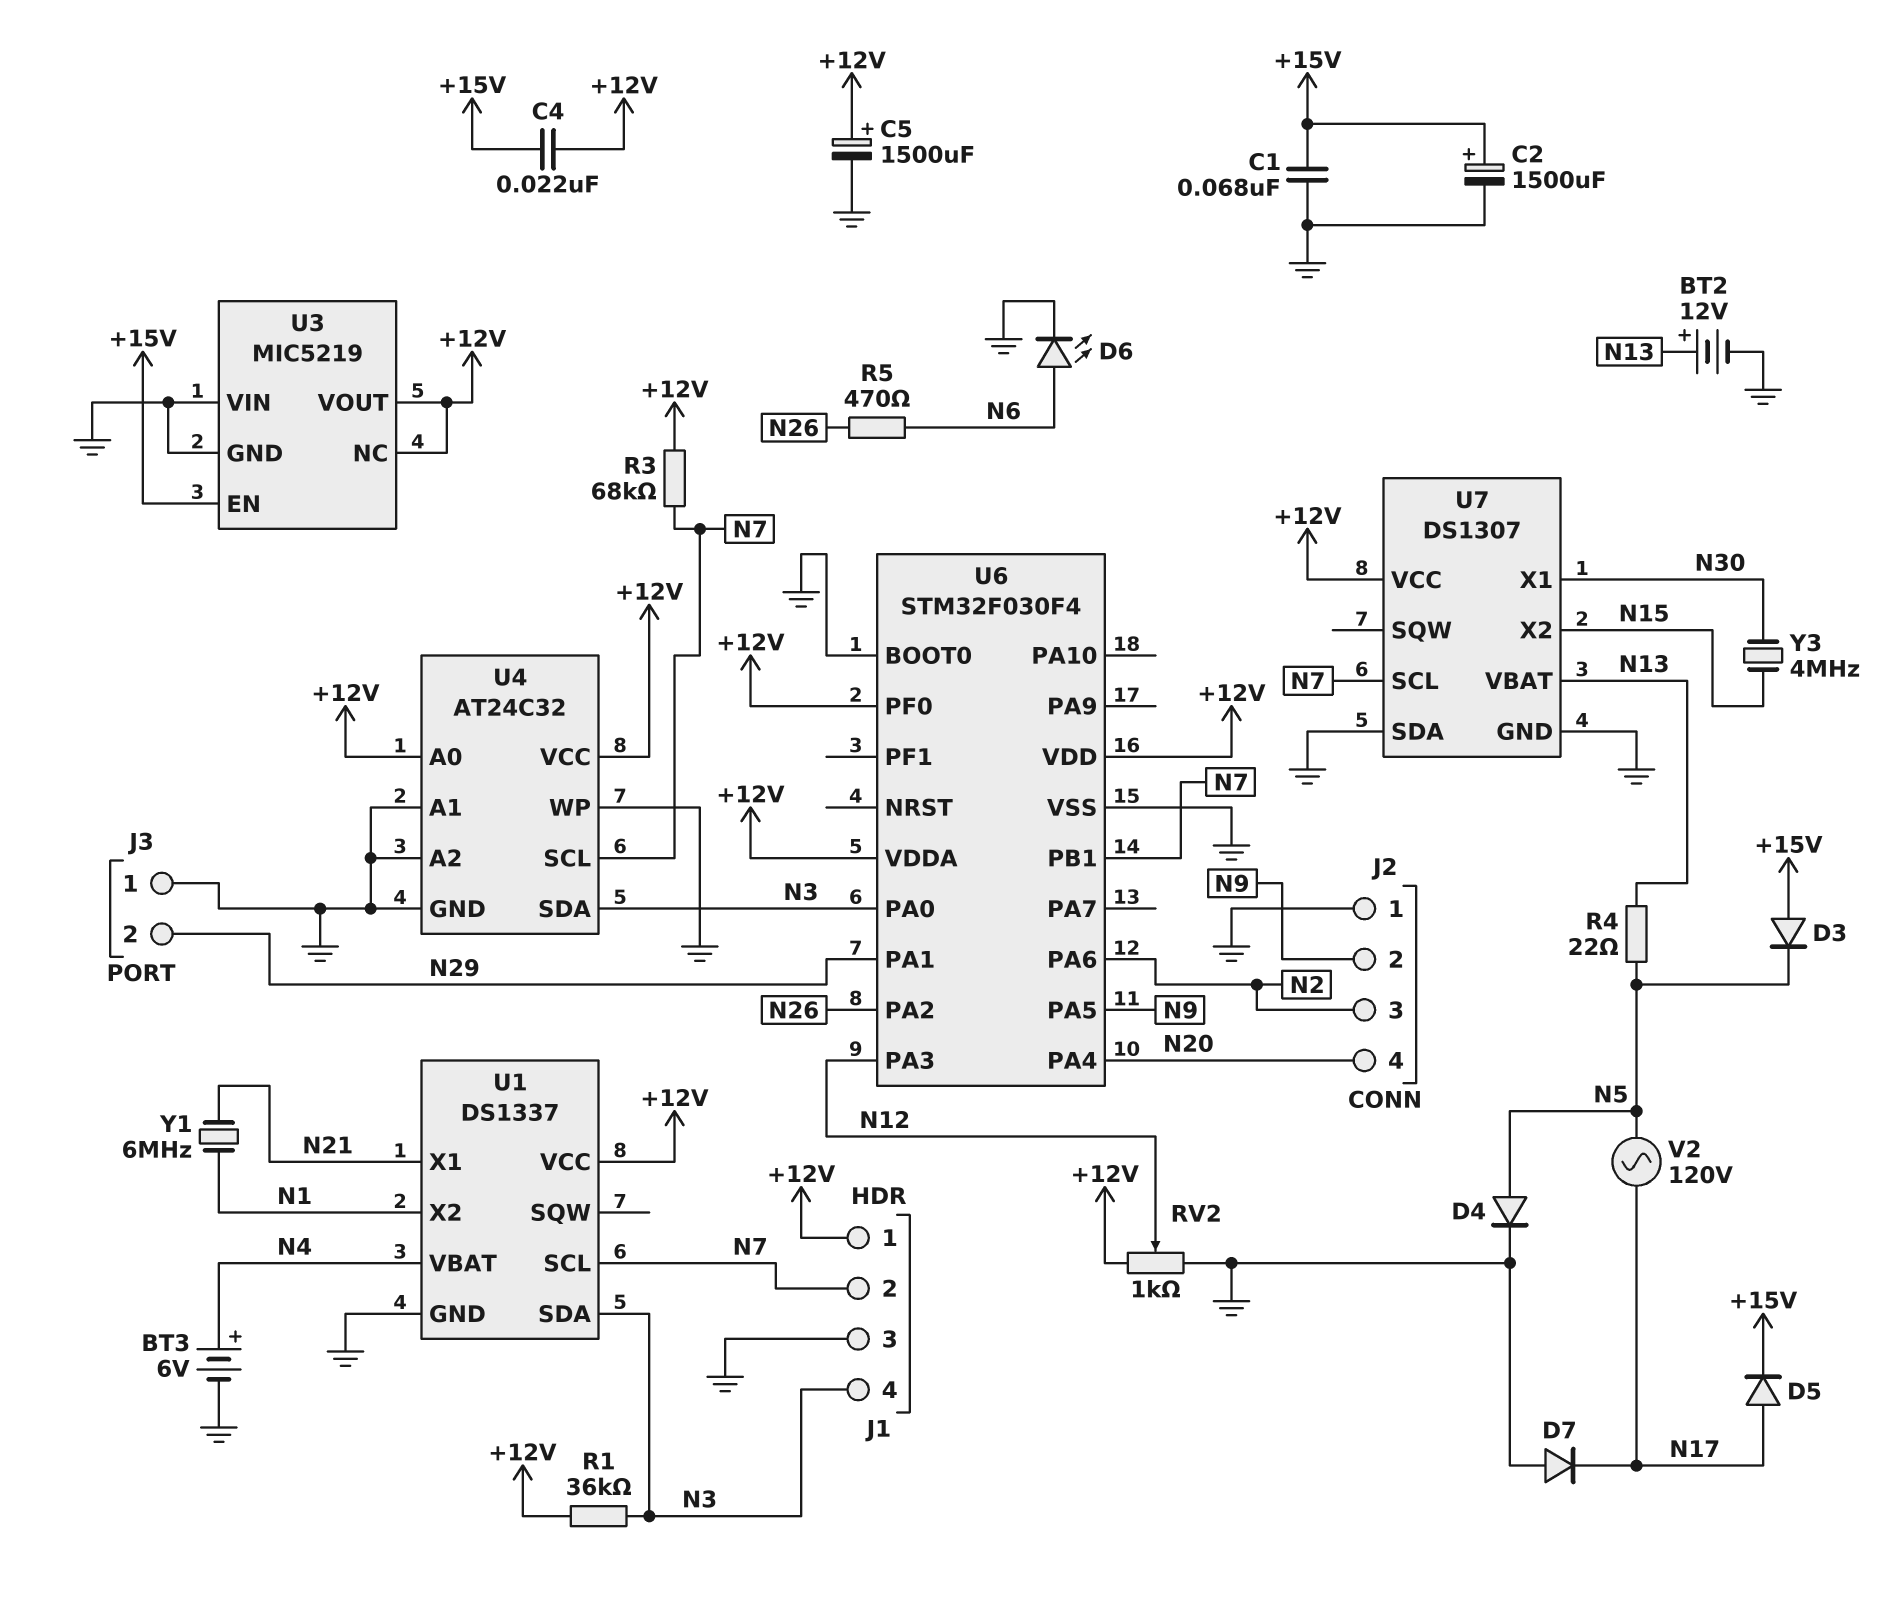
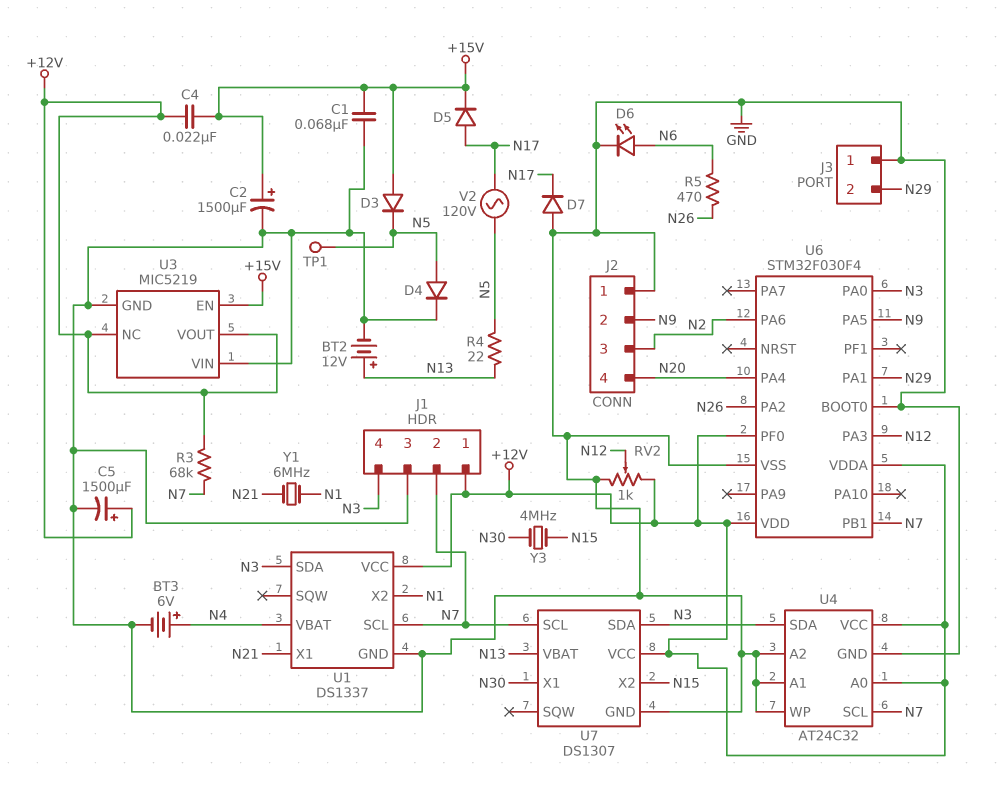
R1: 36k (+12V, N3) -> none
TP1: none -> test point (N5)
U7 pin SDA: GND -> N3

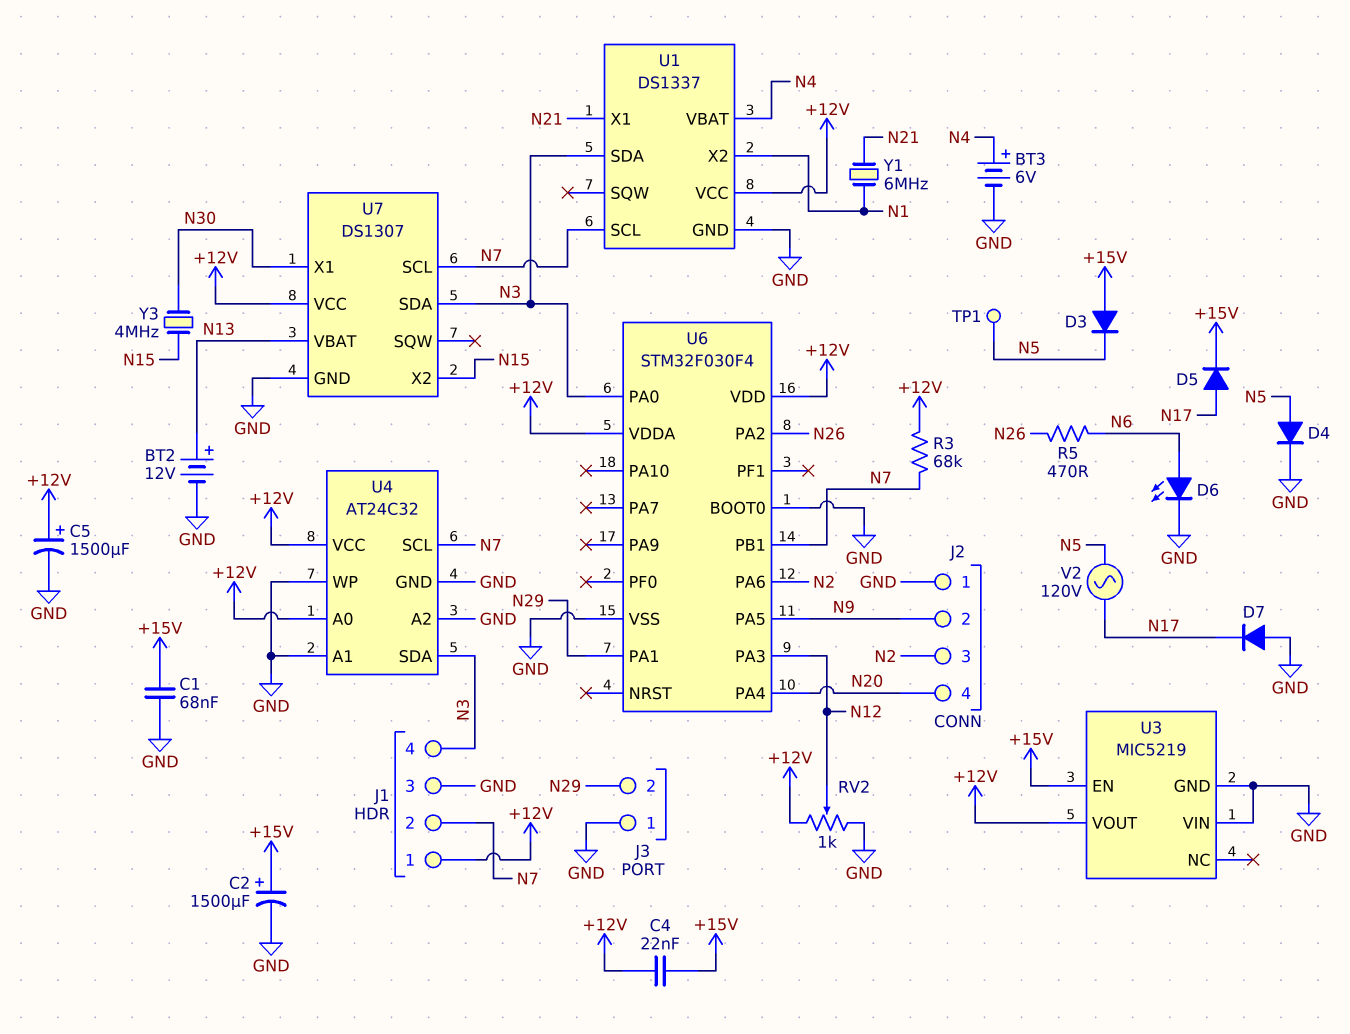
R4: 22 (N5, N13) -> none
U3 pin NC: +12V -> none
U6 pin PF0: +12V -> none

